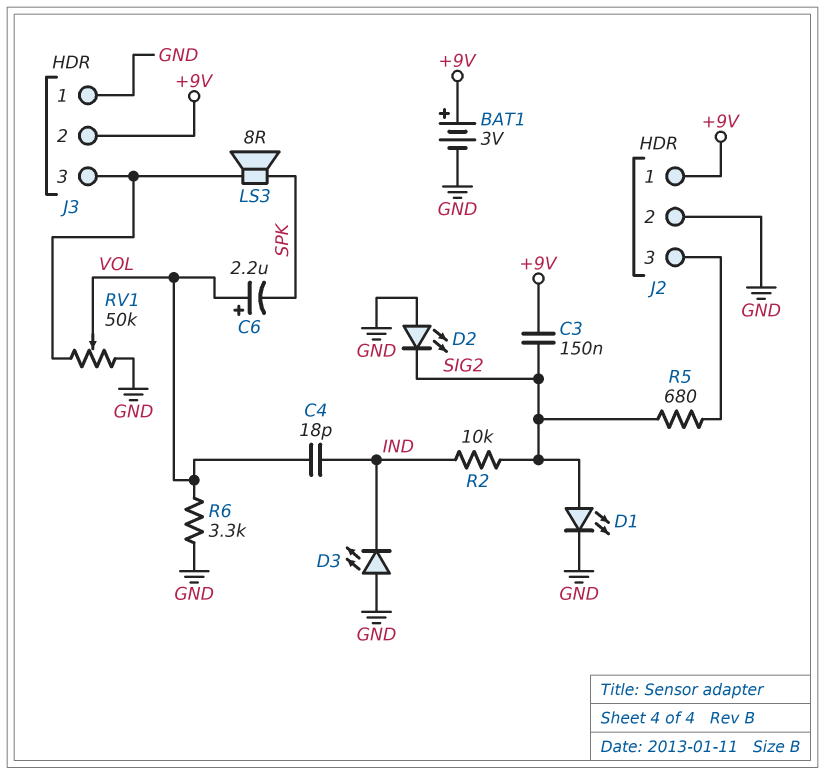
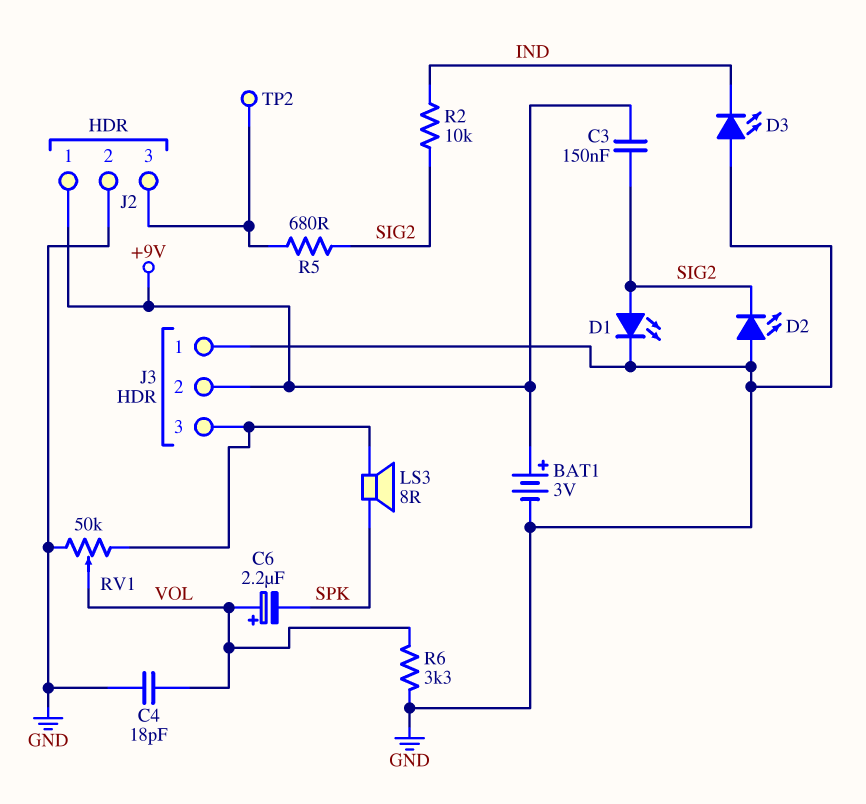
C4: 18pF (IND, VOL) -> 18pF (GND, VOL)
TP2: none -> test point (J2/3)

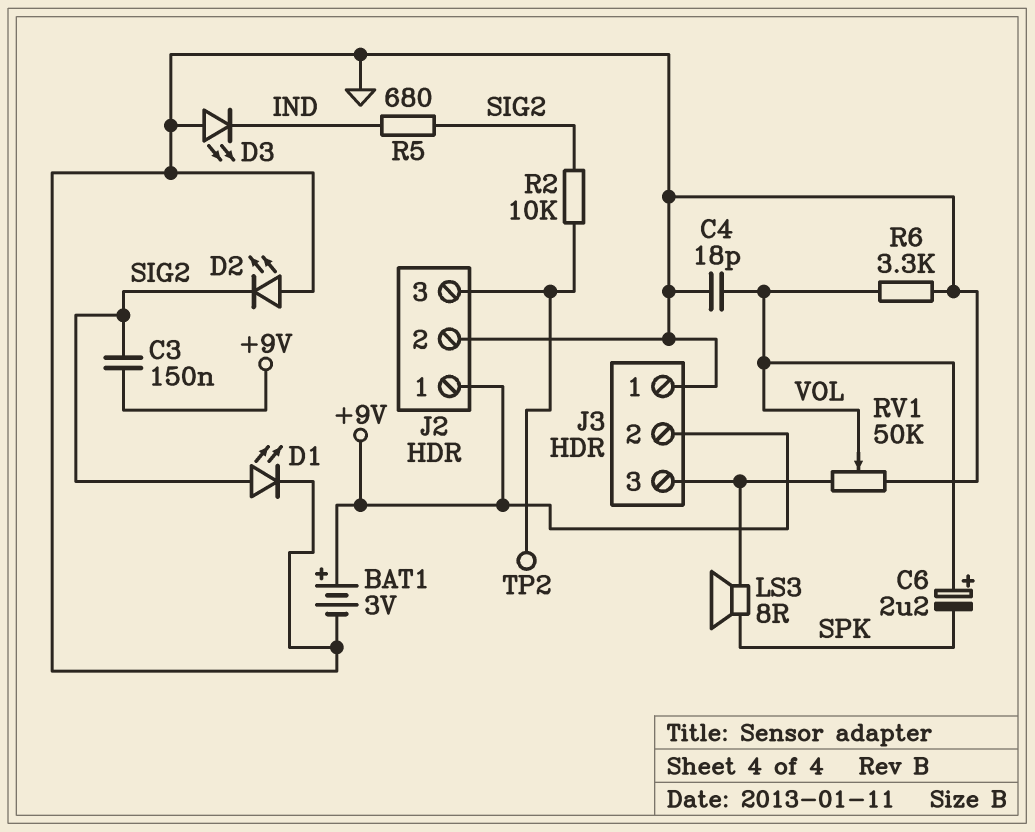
R2: 10k (IND, SIG2) -> 10k (J2/3, SIG2)
R5: 680 (J2/3, SIG2) -> 680 (IND, SIG2)

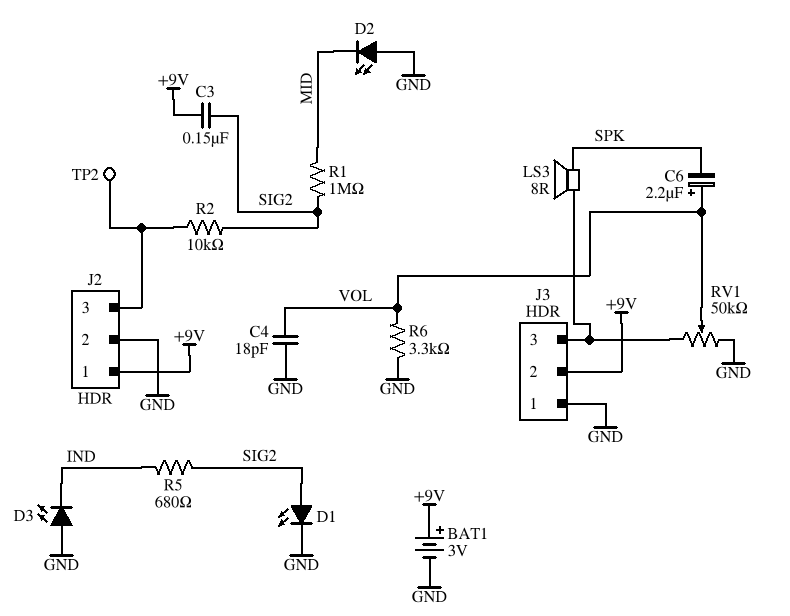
D2: LED (A GND, K SIG2) -> LED (A GND, K MID)
R1: none -> 1M (MID, SIG2)

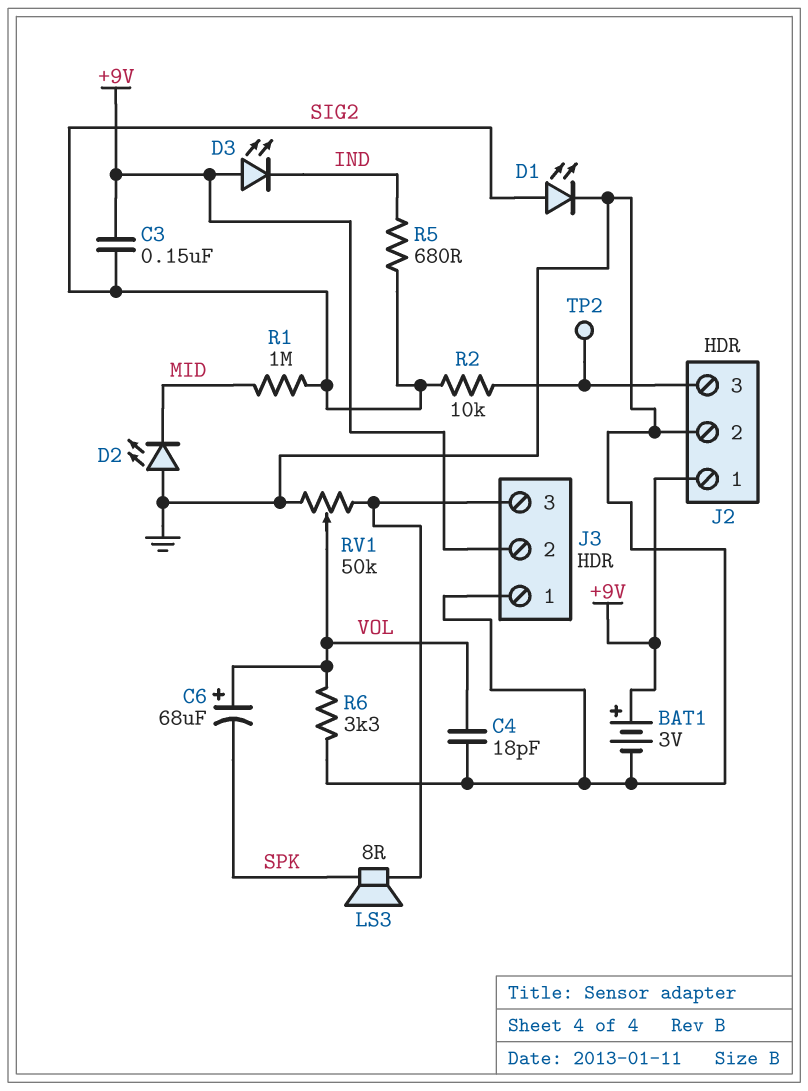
C6: 2.2uF (plus VOL, minus SPK) -> 68uF (plus VOL, minus SPK)
D3: LED (A GND, K IND) -> LED (A +9V, K IND)

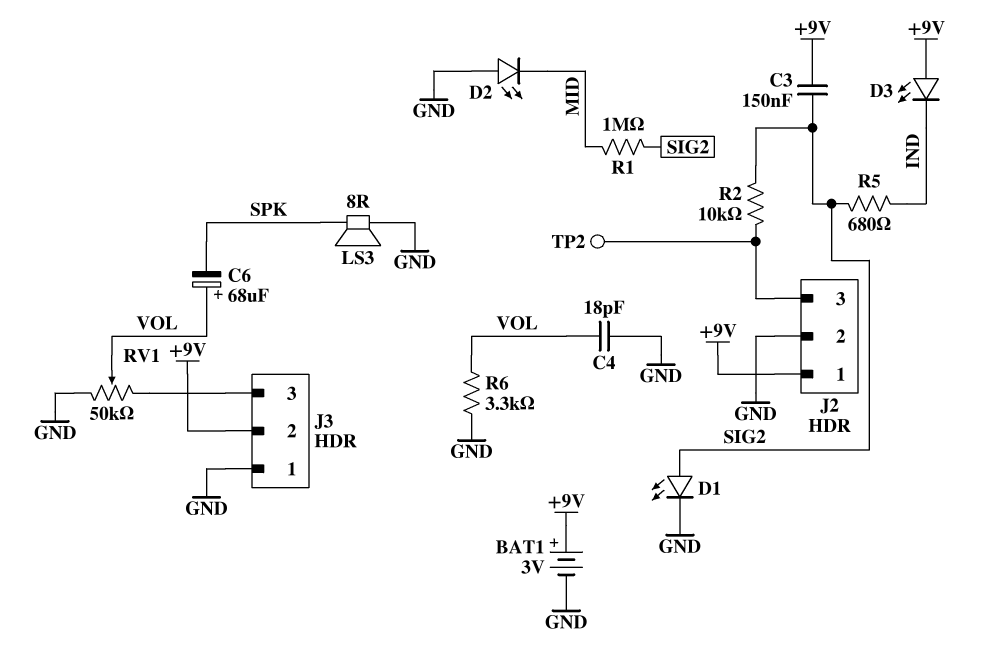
LS3: speaker 8R (J3/3, SPK) -> speaker 8R (GND, SPK)

